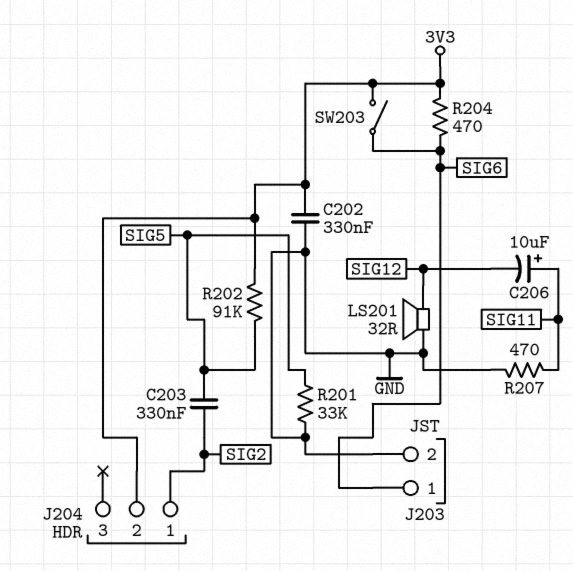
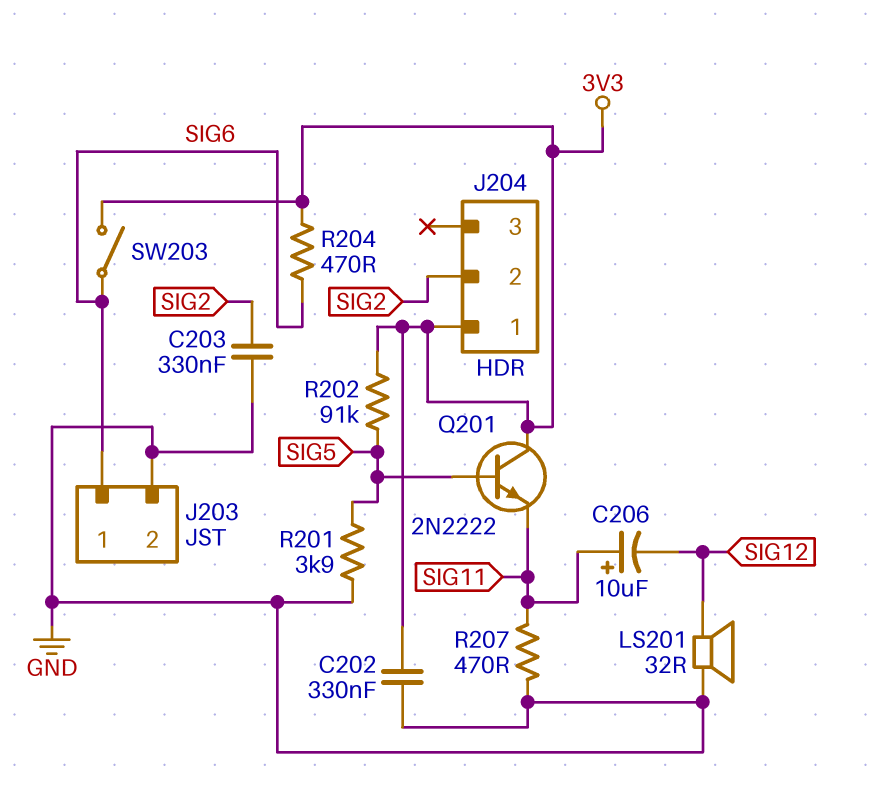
C203: 330nF (SIG2, SIG5) -> 330nF (GND, SIG2)
J204 pin 1: SIG2 -> 3V3
J204 pin 2: 3V3 -> SIG2
Q201: none -> NPN 2N2222 (B SIG5, C 3V3, E SIG11)
R201: 33k (GND, SIG5) -> 3.9k (GND, SIG5)

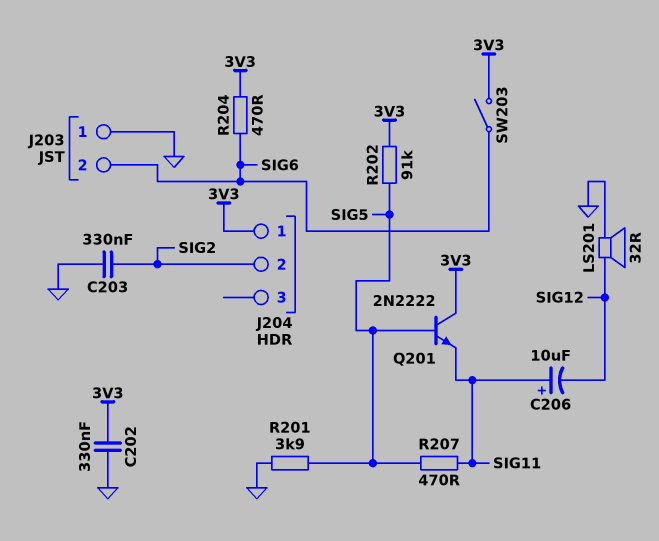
J203 pin 1: SIG6 -> GND
J203 pin 2: GND -> SIG6
R207: 470 (GND, SIG11) -> 470 (SIG5, SIG11)

